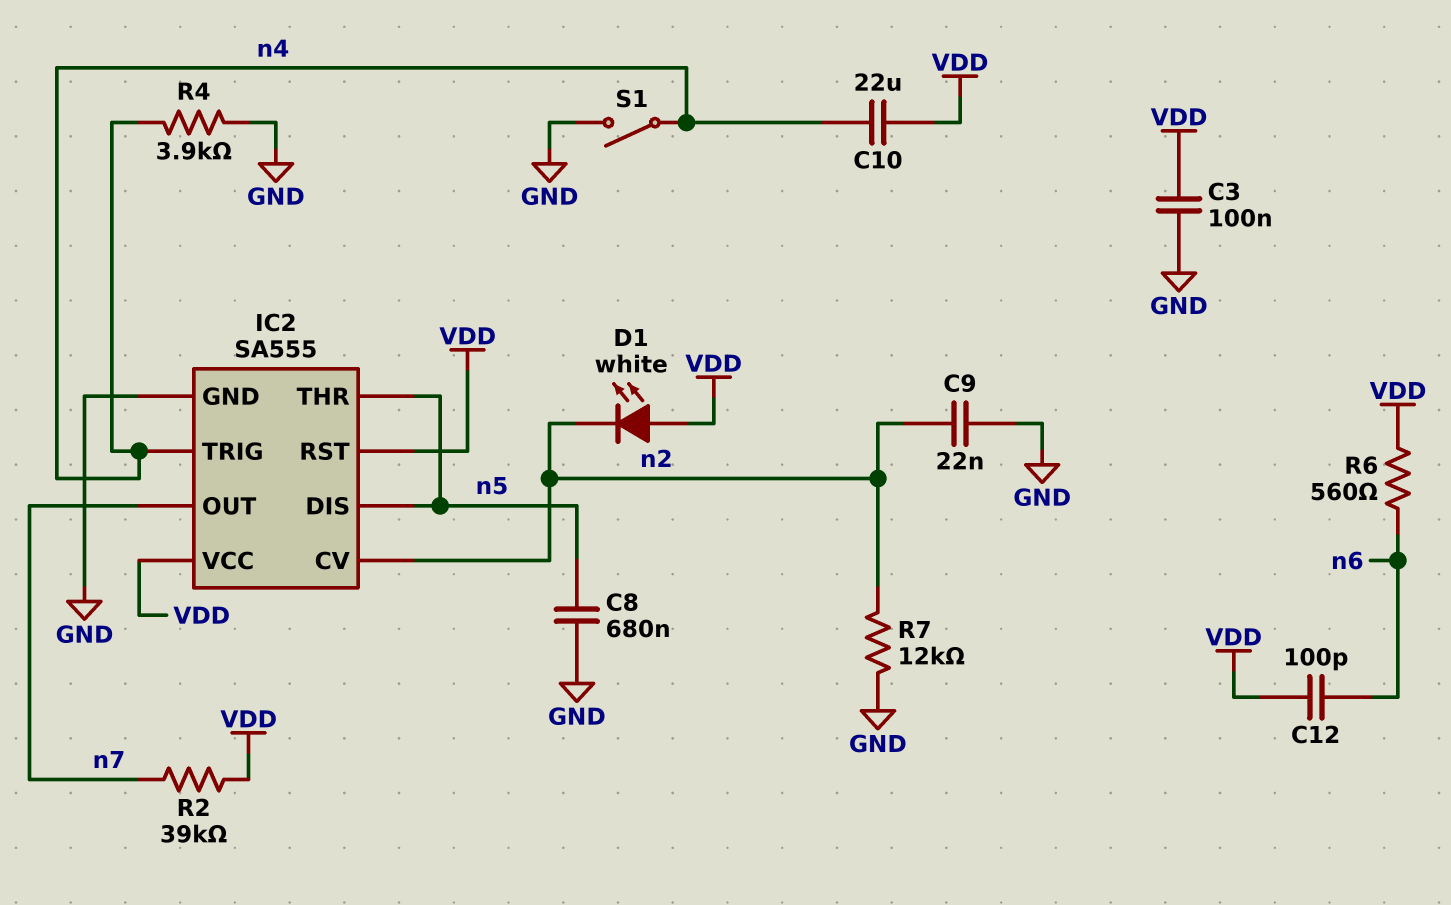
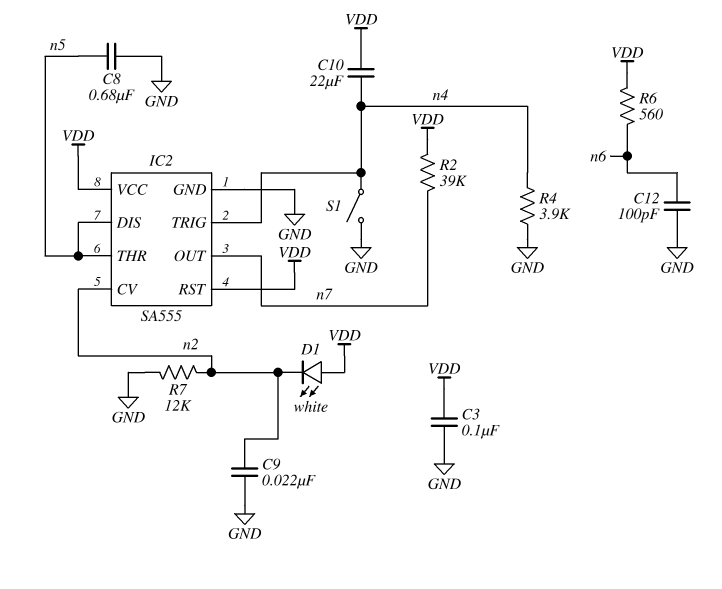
C12: 100pF (VDD, n6) -> 100pF (GND, n6)

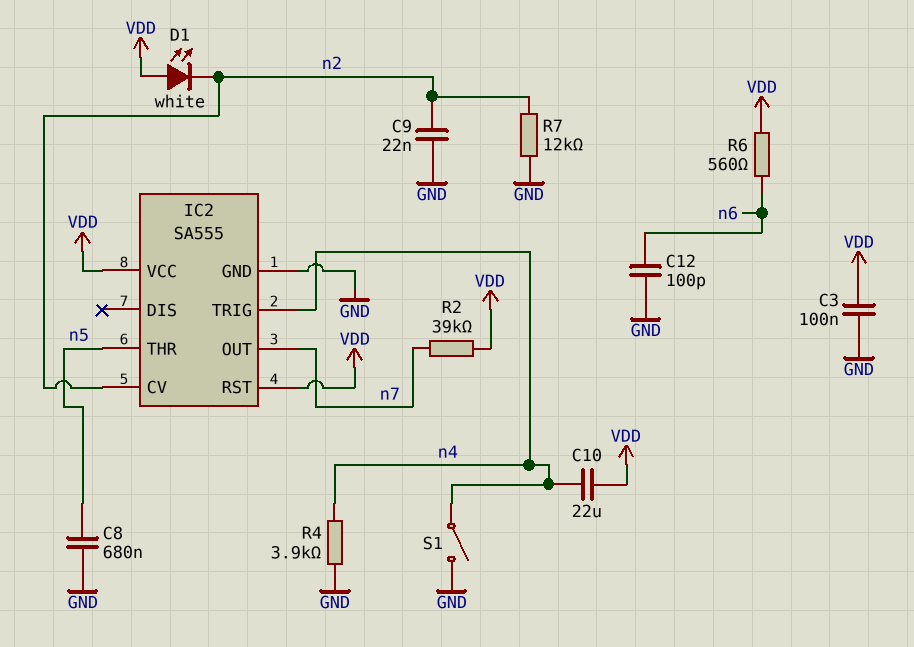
IC2 pin DIS: n5 -> none

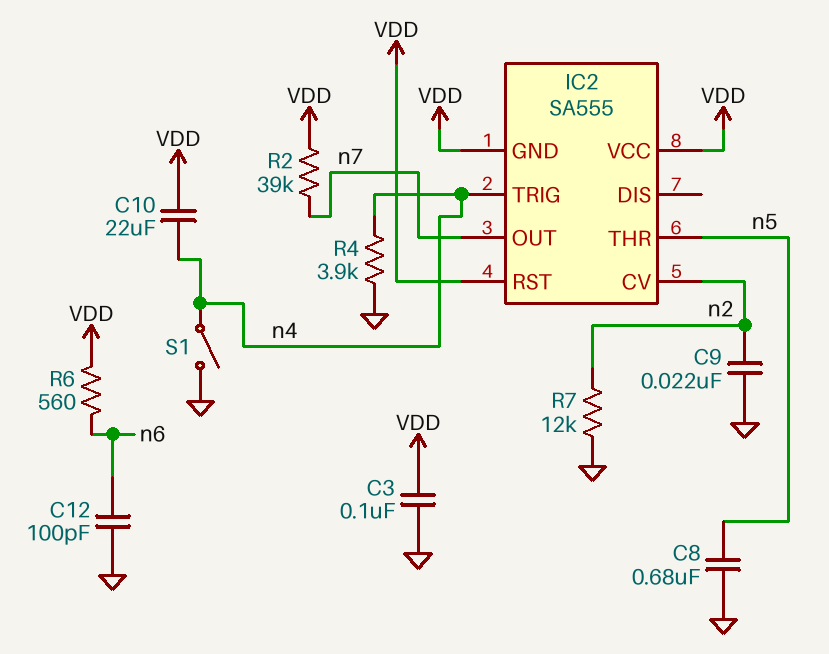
D1: LED white (A VDD, K n2) -> none
IC2 pin GND: GND -> VDD

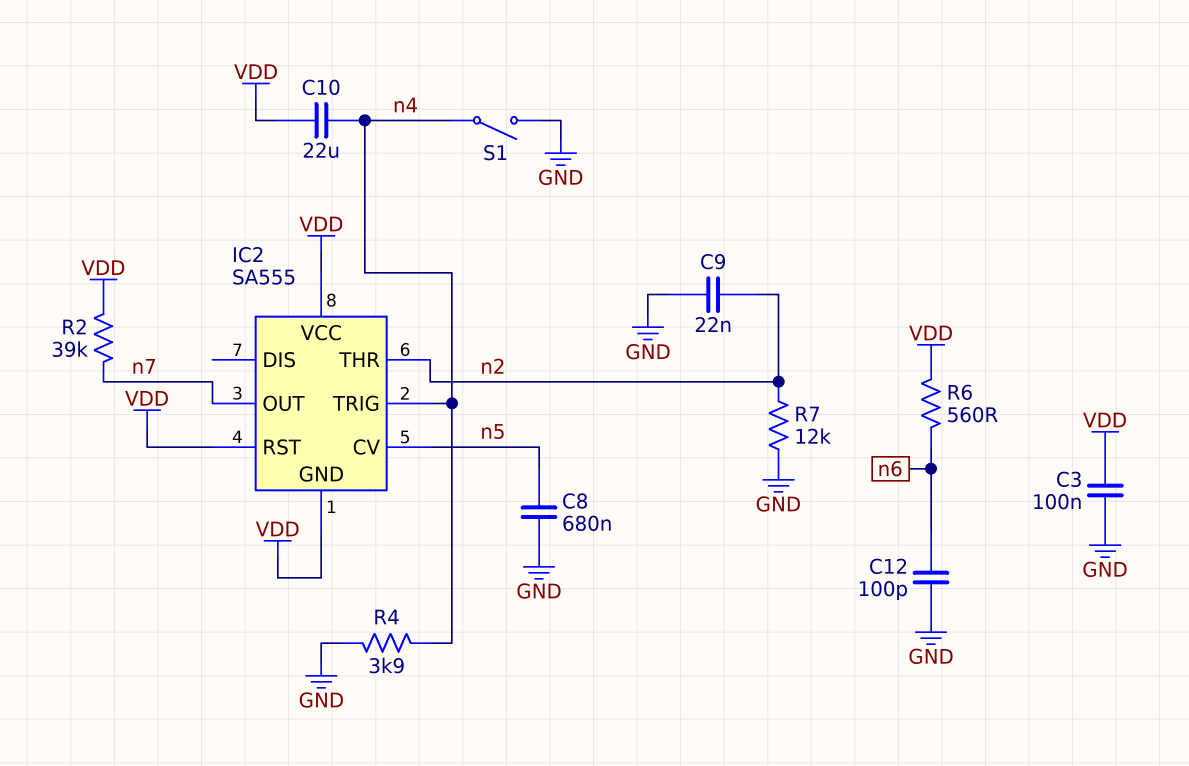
IC2 pin CV: n2 -> n5
IC2 pin THR: n5 -> n2

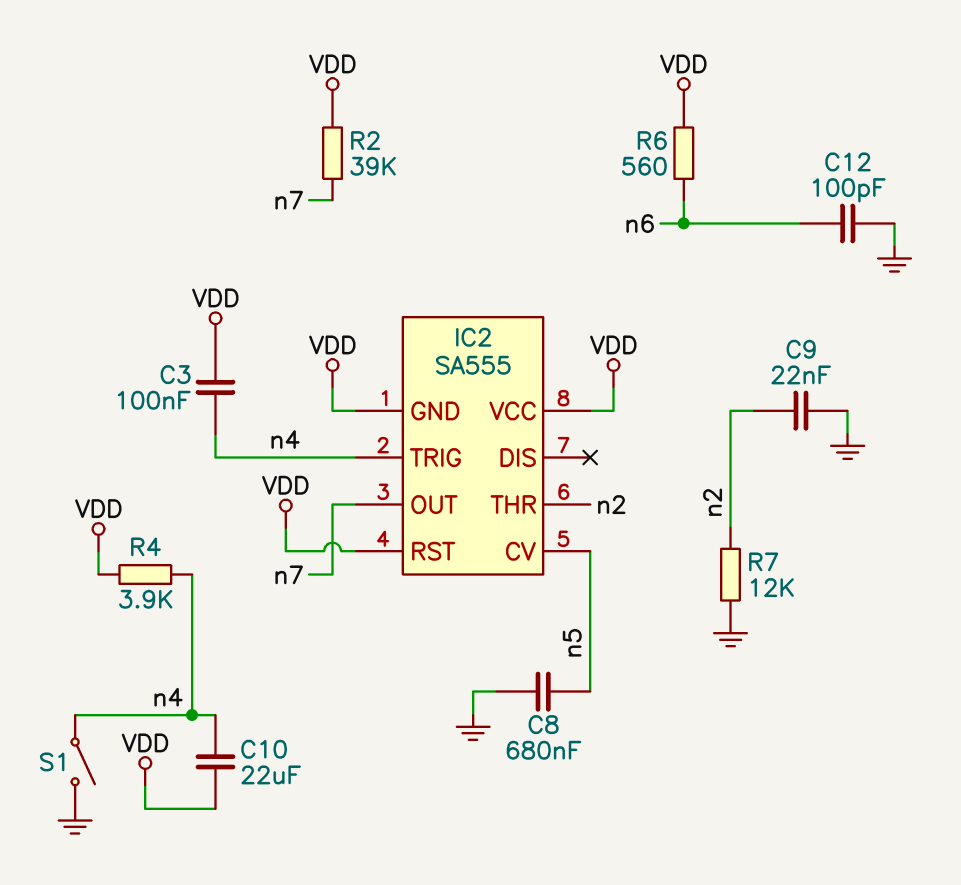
C3: 100nF (GND, VDD) -> 100nF (VDD, n4)
R4: 3.9k (GND, n4) -> 3.9k (VDD, n4)

